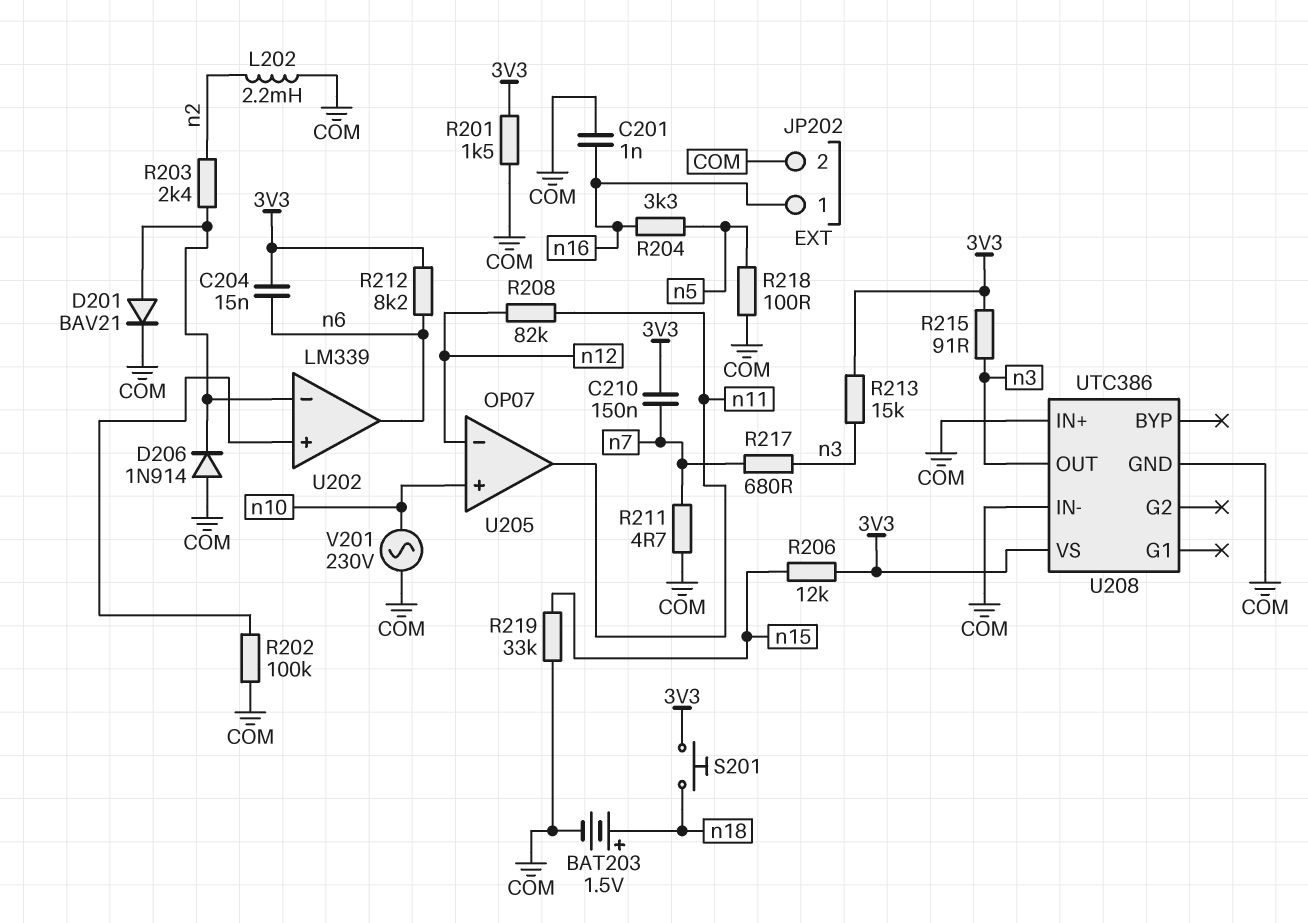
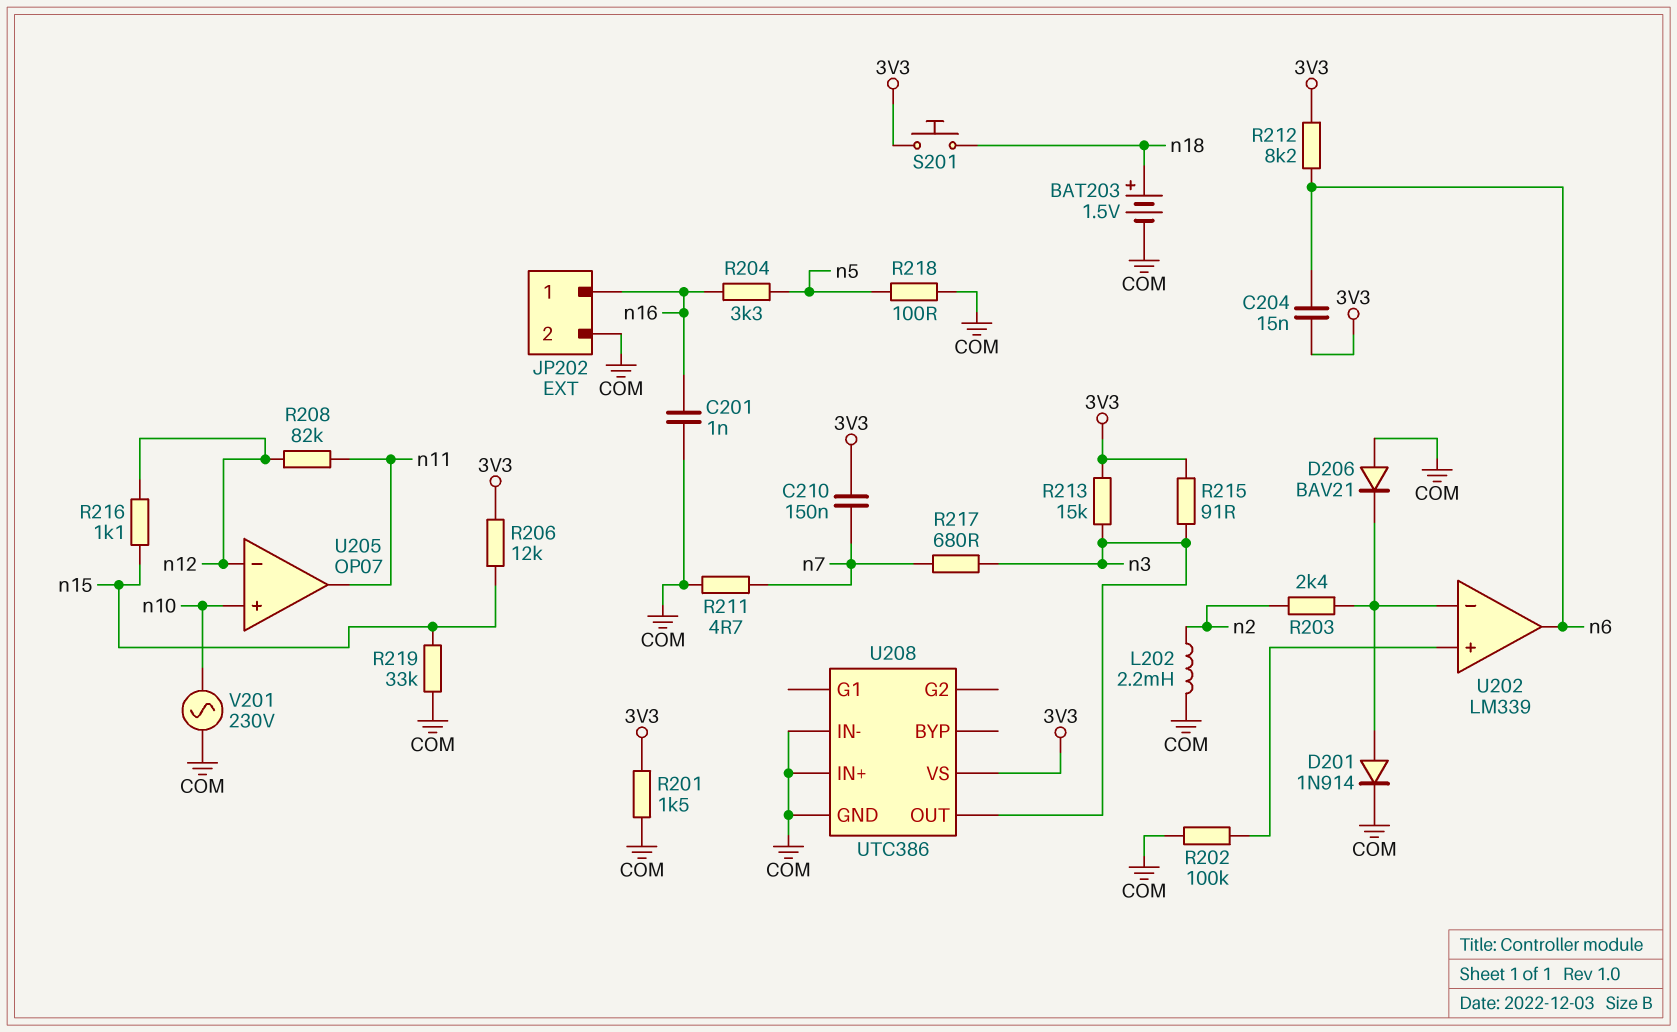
D201: diode BAV21 (A U202/in-, K COM) -> diode 1N914 (A U202/in-, K COM)
D206: diode 1N914 (A COM, K U202/in-) -> diode BAV21 (A COM, K U202/in-)
R216: none -> 1.1k (n12, n15)

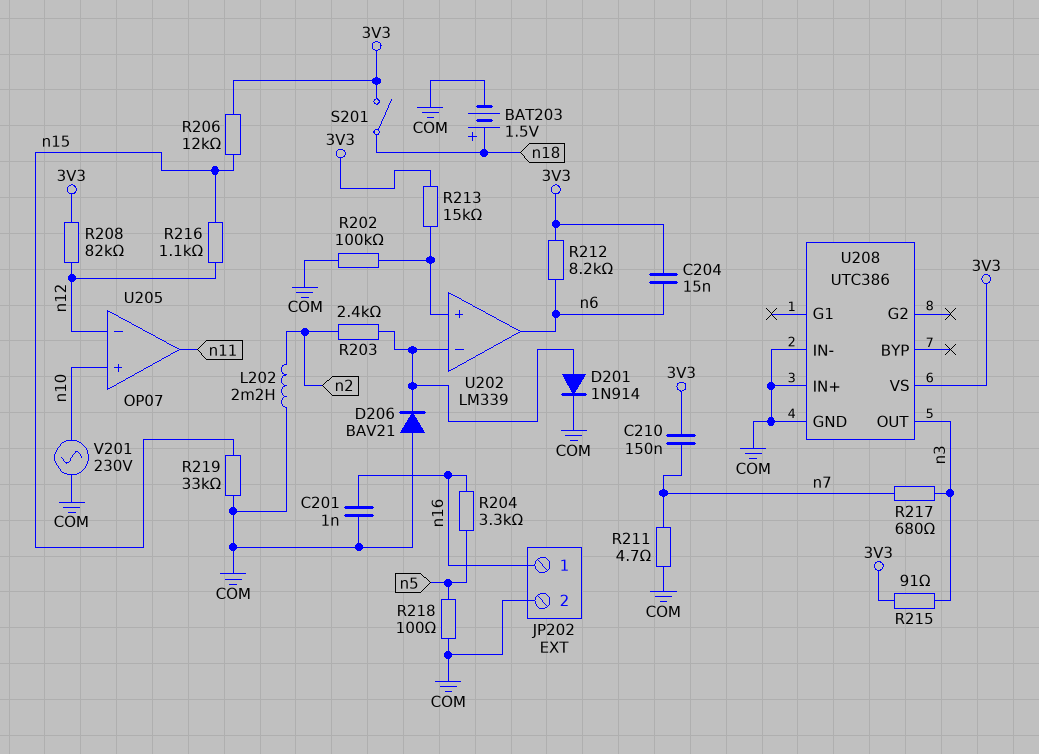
R201: 1.5k (3V3, COM) -> none
R208: 82k (n11, n12) -> 82k (3V3, n12)
R213: 15k (3V3, n3) -> 15k (3V3, U202/in+)
S201: button (3V3, n18) -> switch (3V3, n18)

